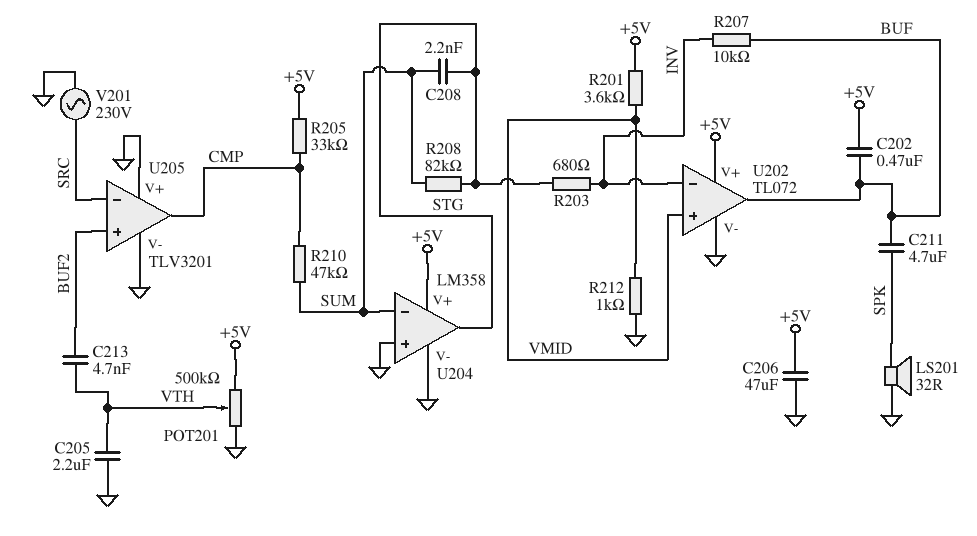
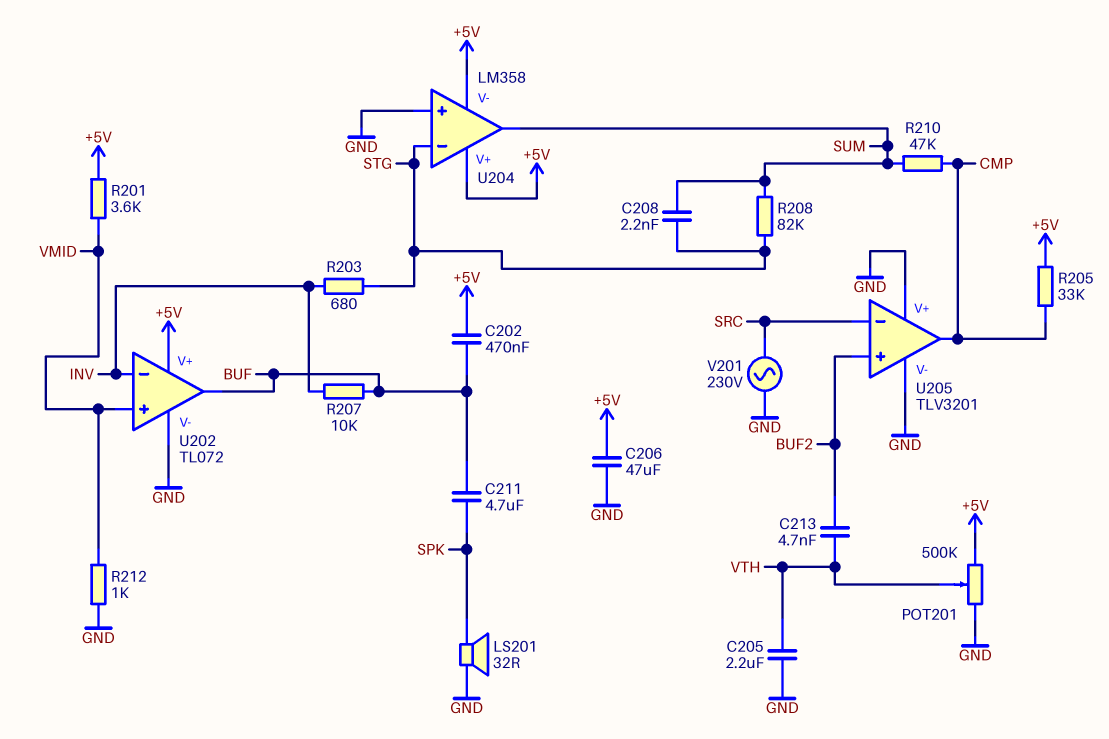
U204 pin V-: GND -> +5V
U204 pin in-: SUM -> STG
U204 pin out: STG -> SUM

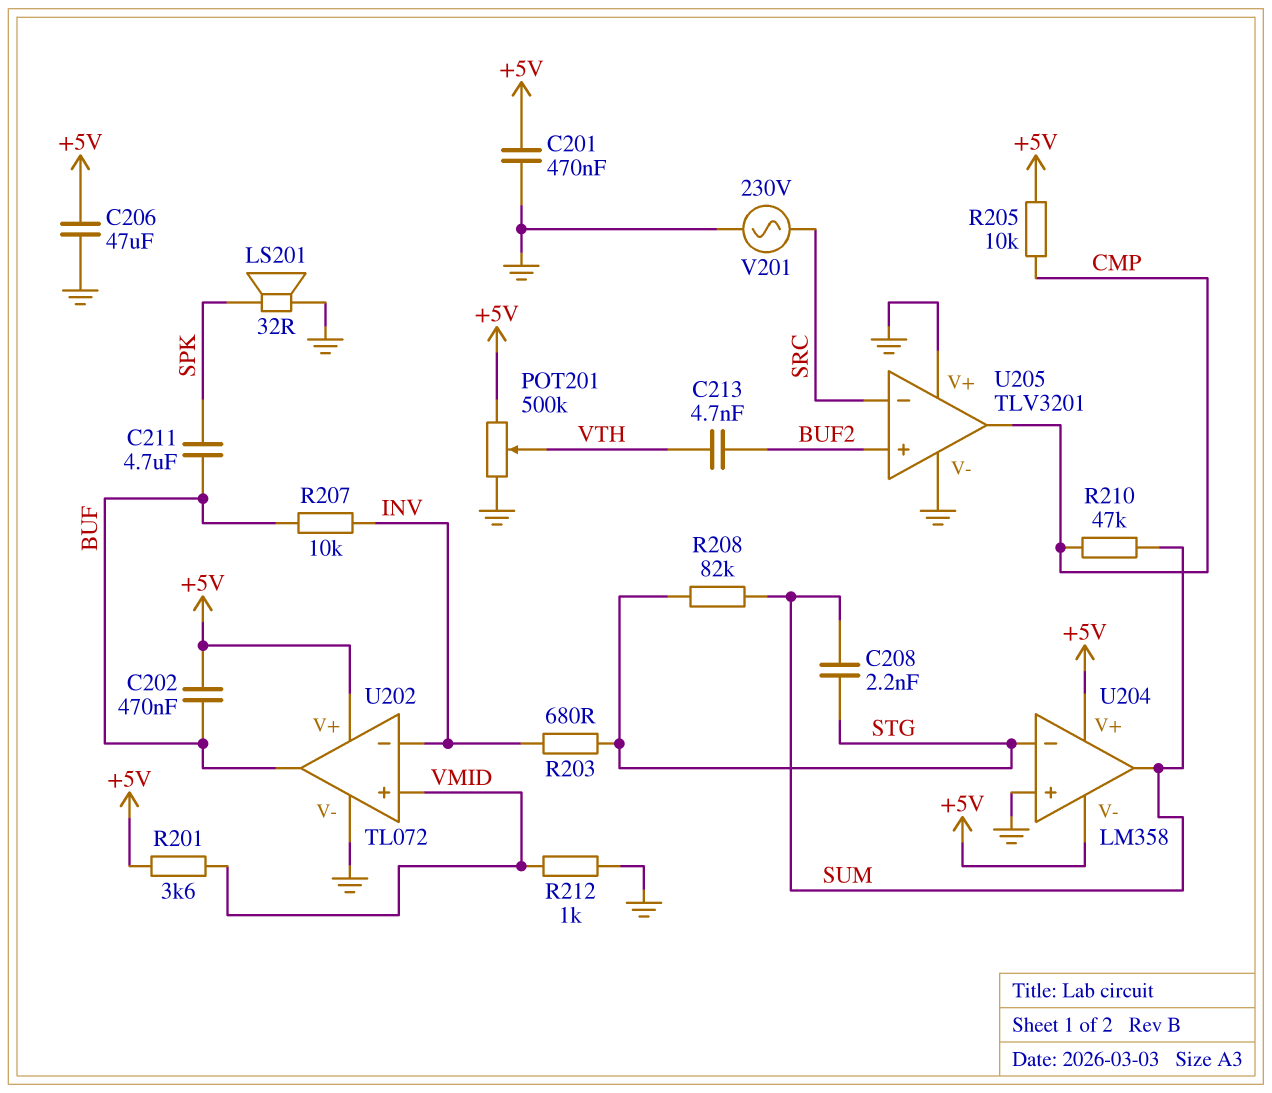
C201: none -> 470nF (+5V, GND)
C205: 2.2uF (GND, VTH) -> none
R205: 33k (+5V, CMP) -> 10k (+5V, CMP)

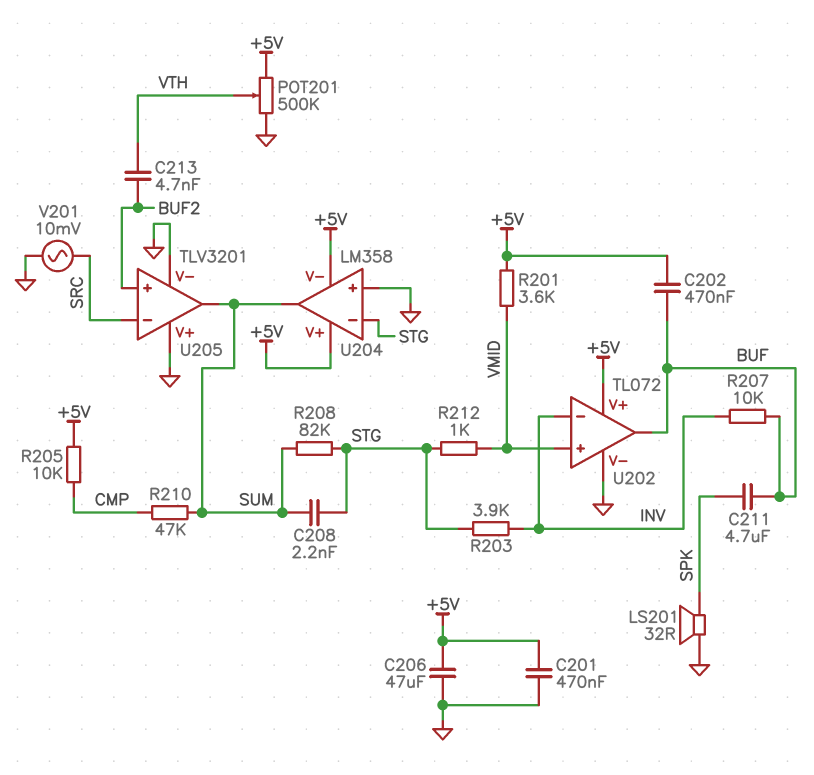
R203: 680 (INV, STG) -> 3.9k (INV, STG)
R212: 1k (GND, VMID) -> 1k (STG, VMID)
U205 pin out: CMP -> SUM
V201: AC 230V (GND, SRC) -> AC 10mV (GND, SRC)

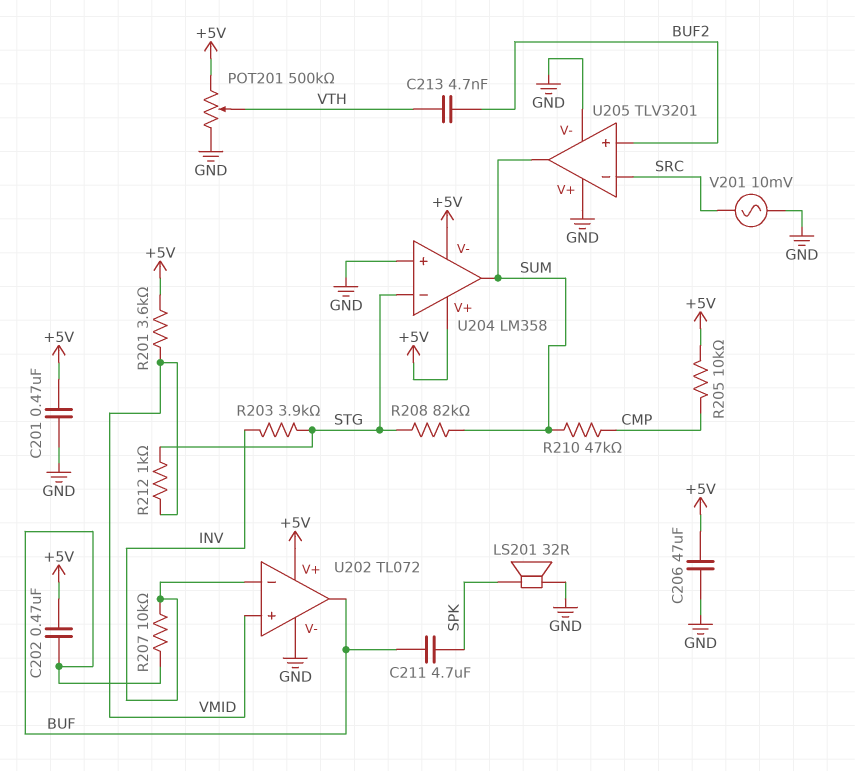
C208: 2.2nF (STG, SUM) -> none

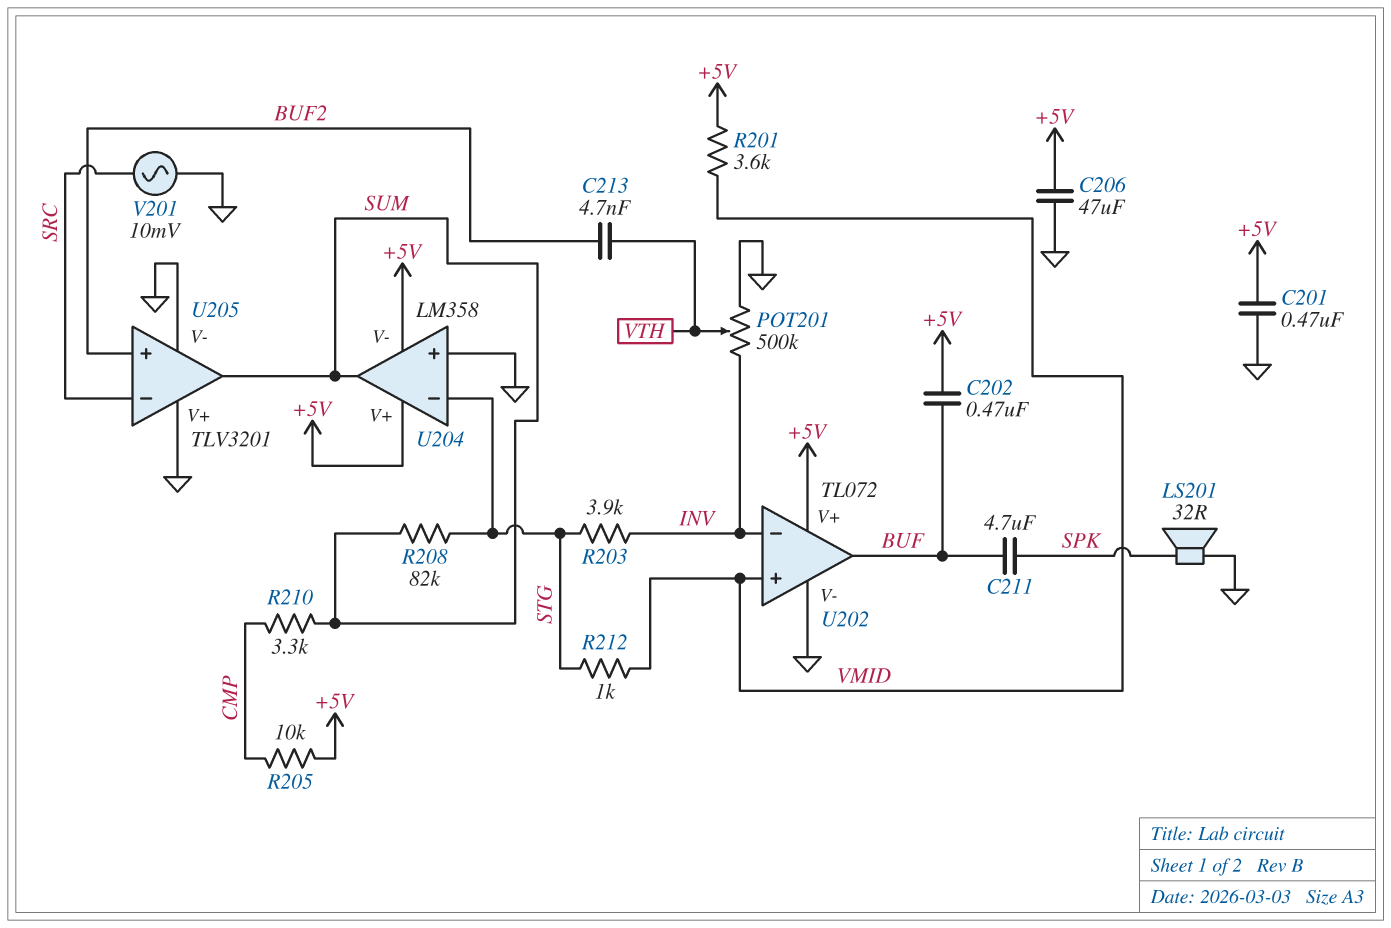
POT201: 500k (+5V, GND, wiper VTH) -> 500k (GND, INV, wiper VTH)
R207: 10k (BUF, INV) -> none
R210: 47k (CMP, SUM) -> 3.3k (CMP, SUM)

